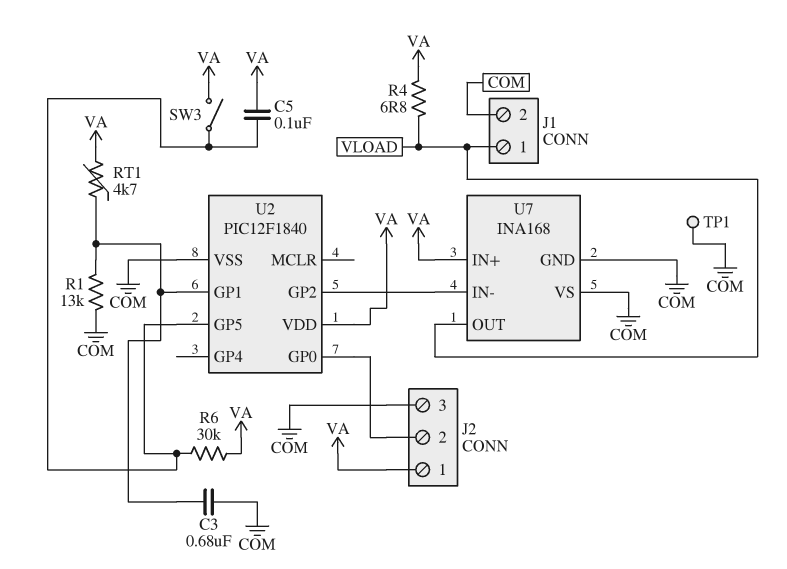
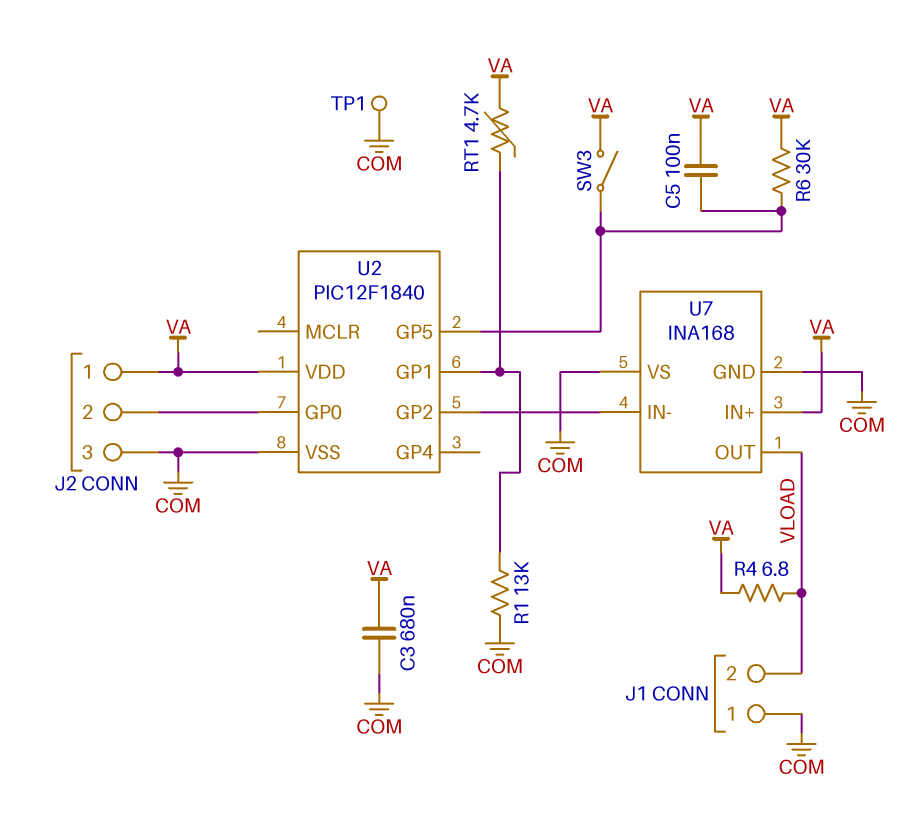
C3: 680nF (COM, U2/GP1) -> 680nF (COM, VA)
J1 pin 1: VLOAD -> COM
J1 pin 2: COM -> VLOAD

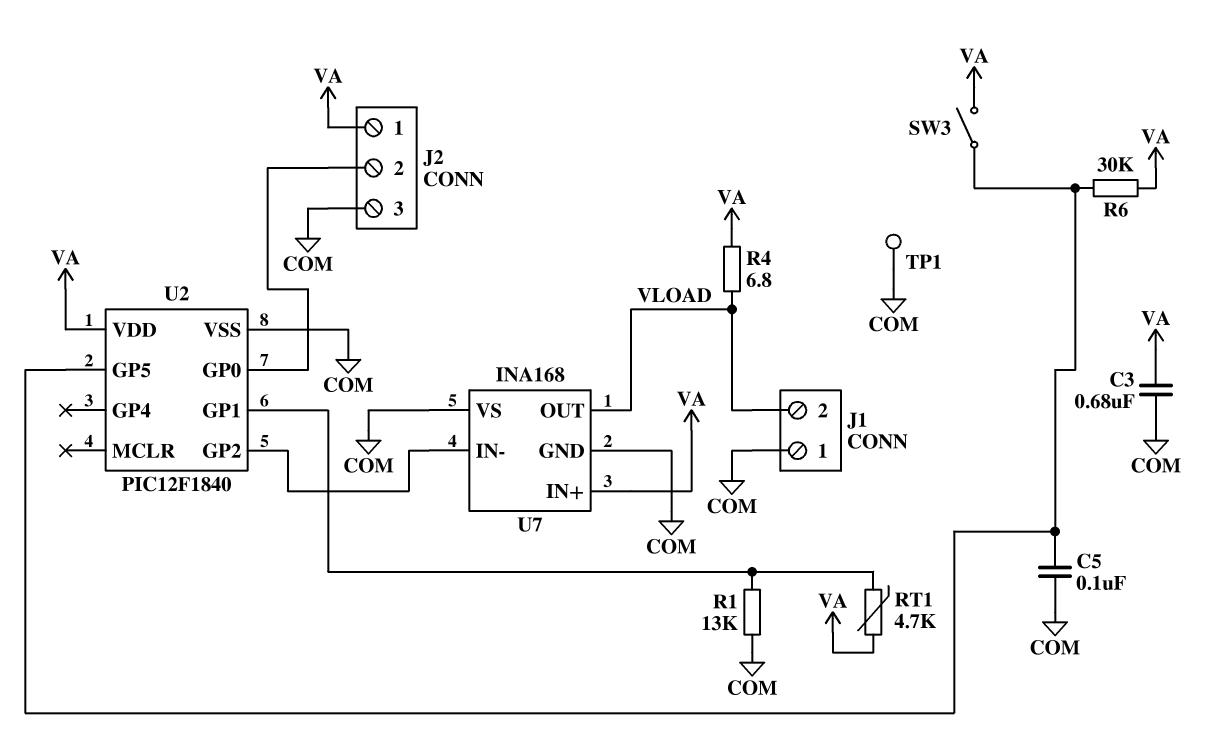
C5: 100nF (U2/GP5, VA) -> 100nF (COM, U2/GP5)

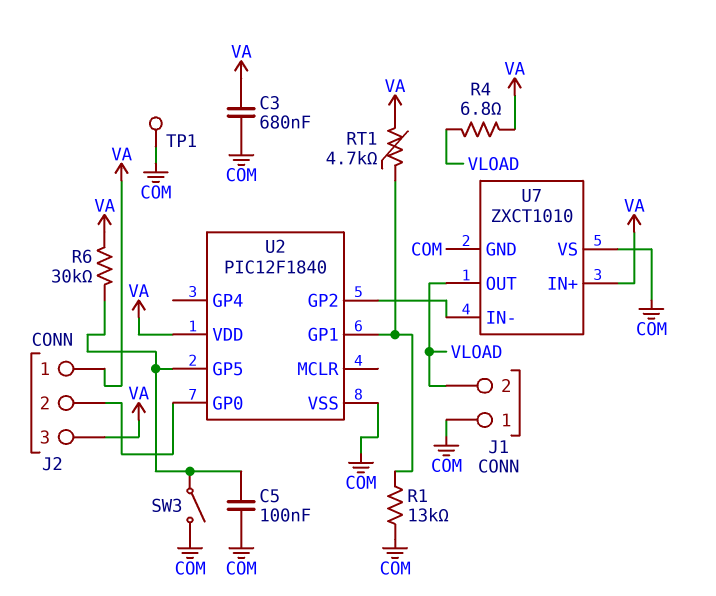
J2 pin 3: COM -> VA
SW3: switch (U2/GP5, VA) -> switch (COM, U2/GP5)
U7: INA168 -> ZXCT1010

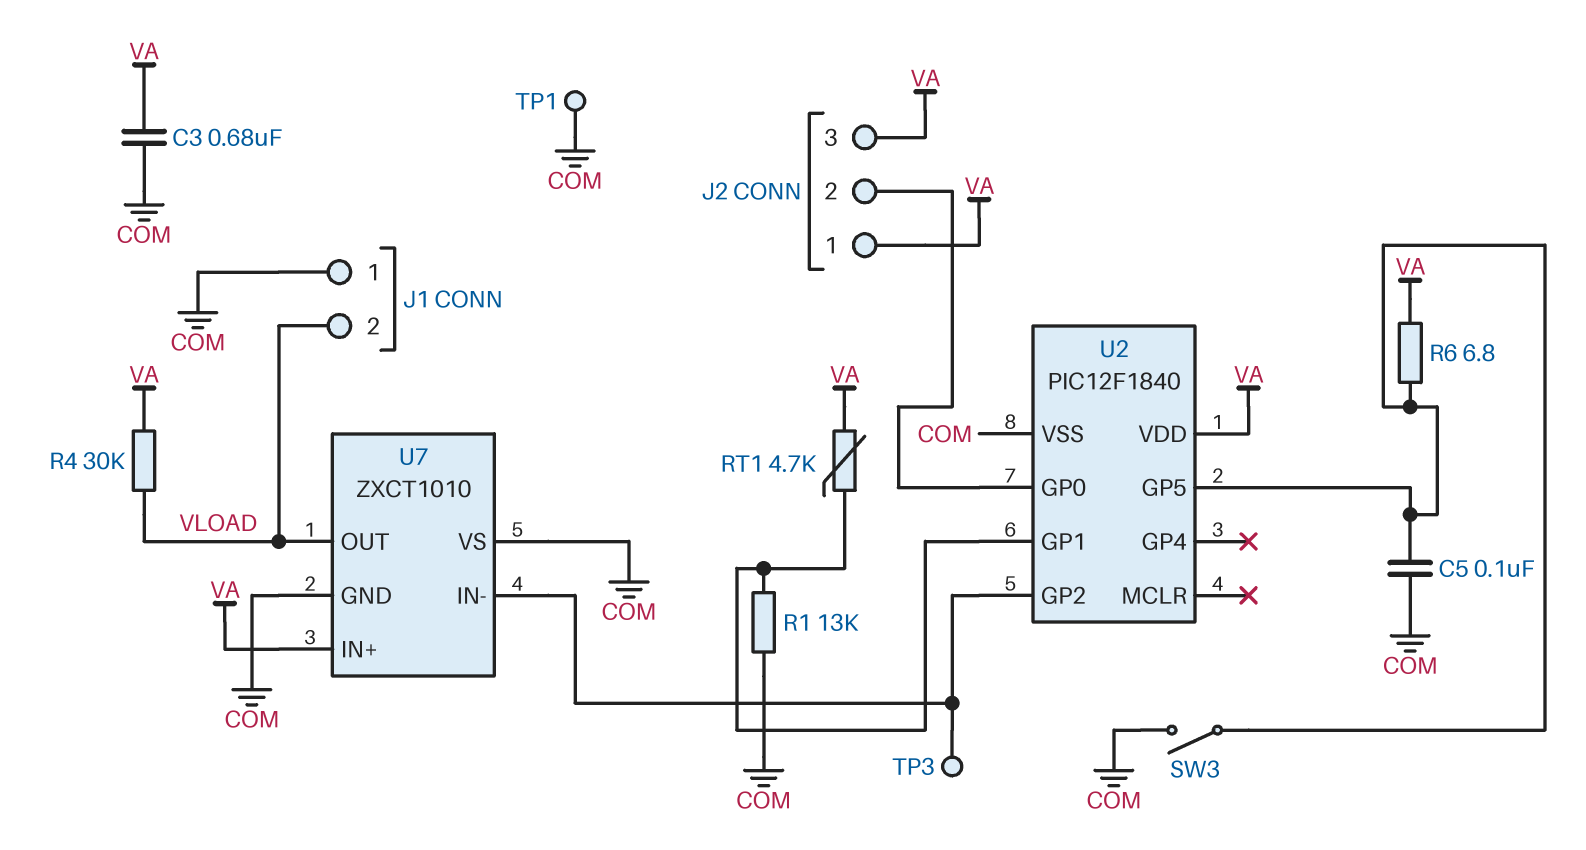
R4: 6.8 (VA, VLOAD) -> 30k (VA, VLOAD)
R6: 30k (U2/GP5, VA) -> 6.8 (U2/GP5, VA)
TP3: none -> test point (U2/GP2)

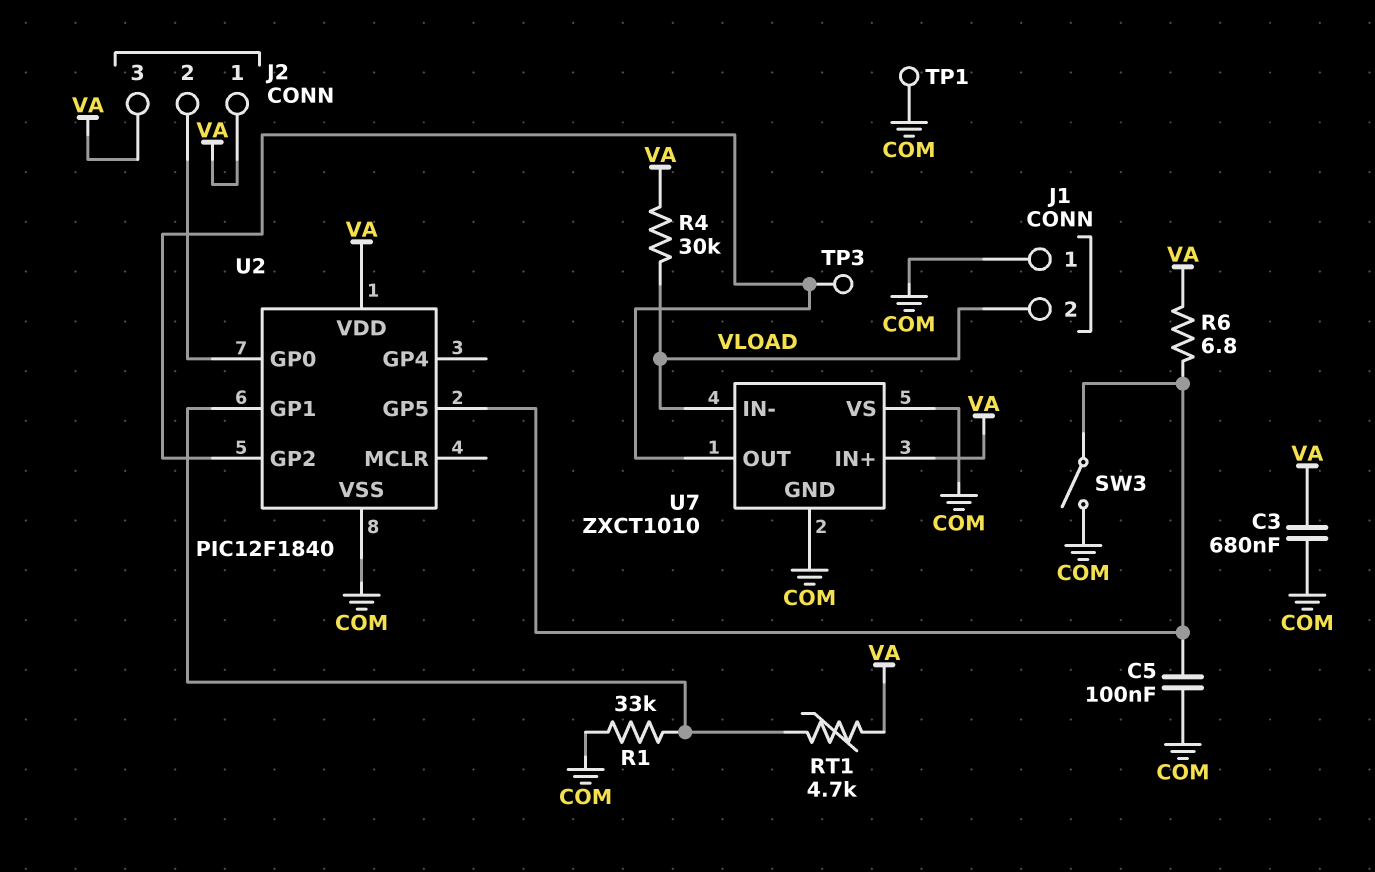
R1: 13k (COM, U2/GP1) -> 33k (COM, U2/GP1)
U7 pin IN-: U2/GP2 -> VLOAD
U7 pin OUT: VLOAD -> U2/GP2

